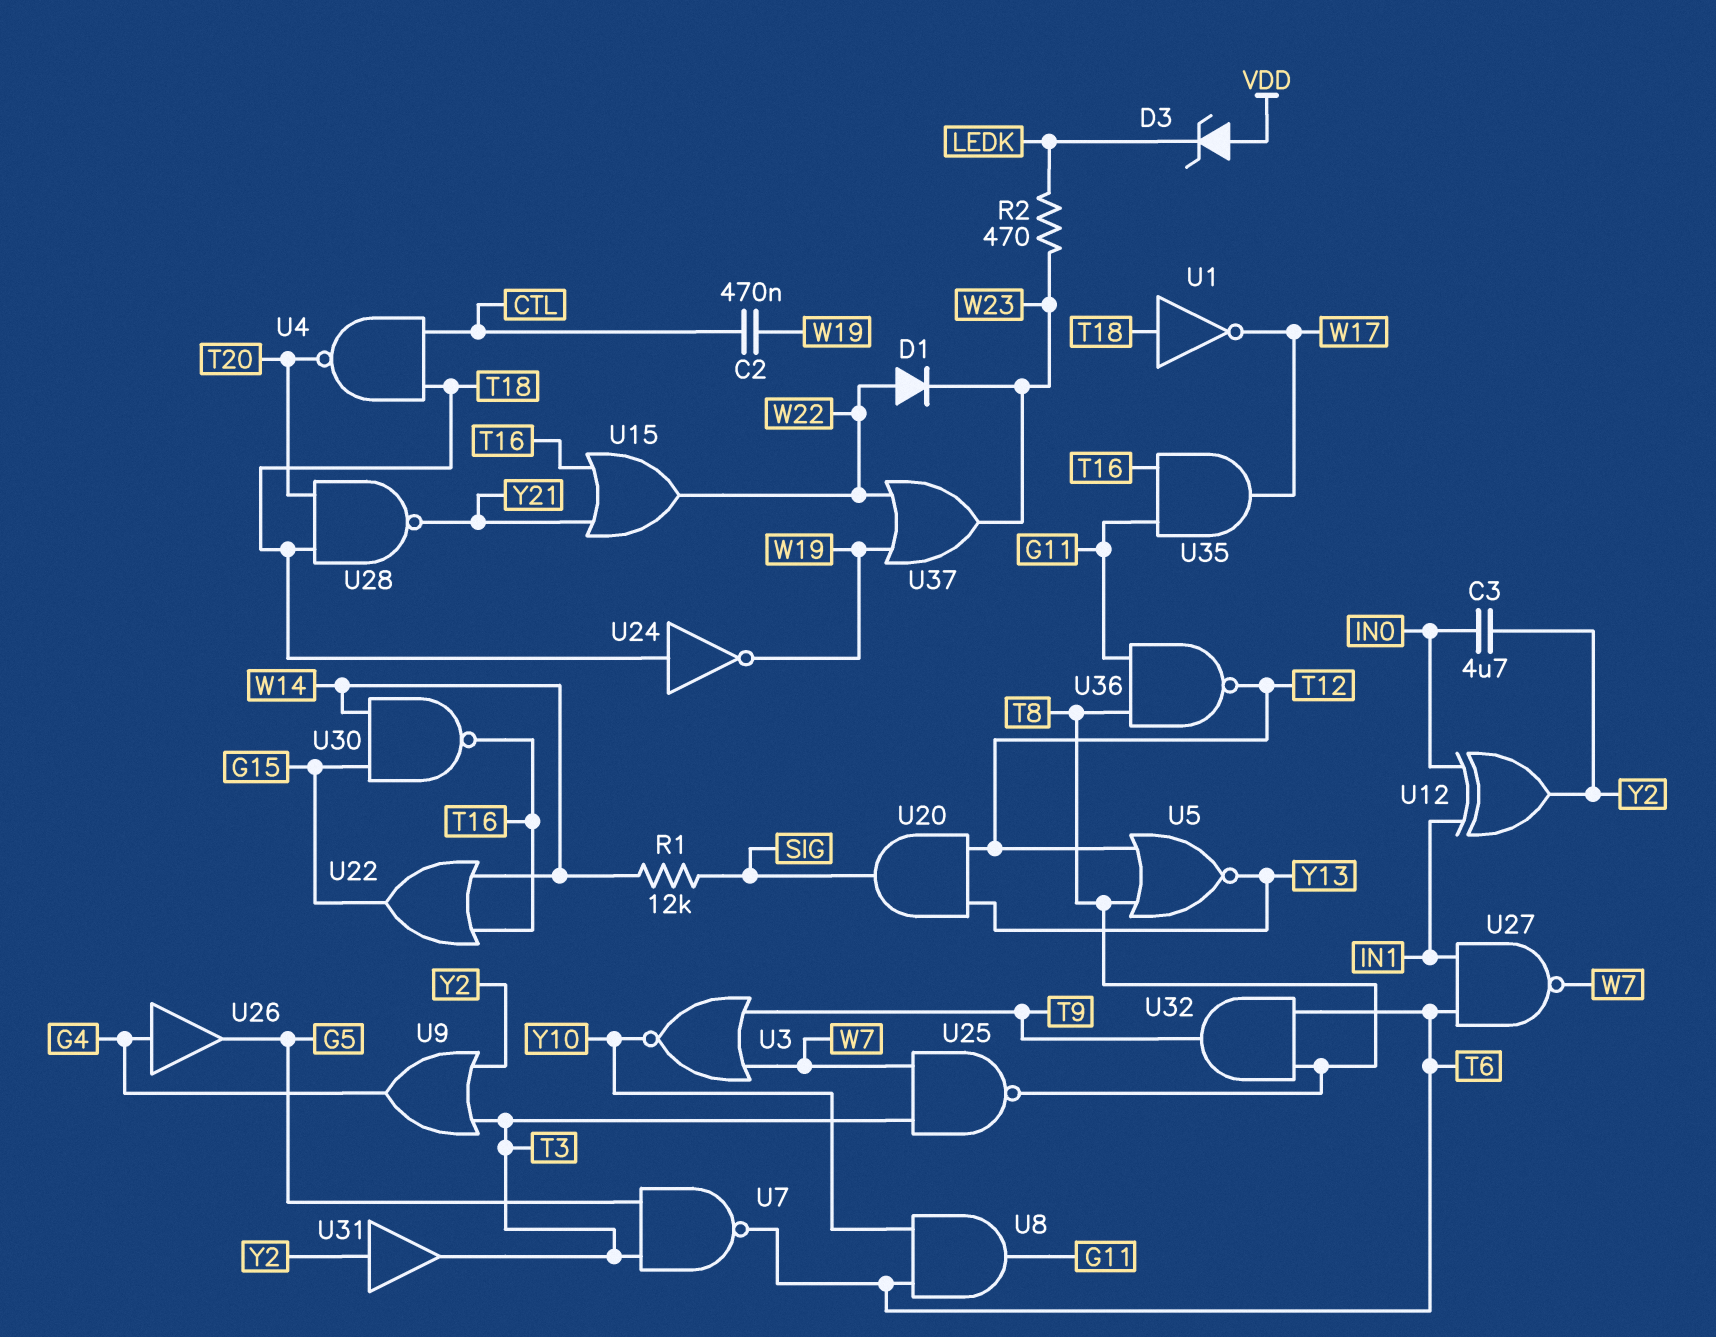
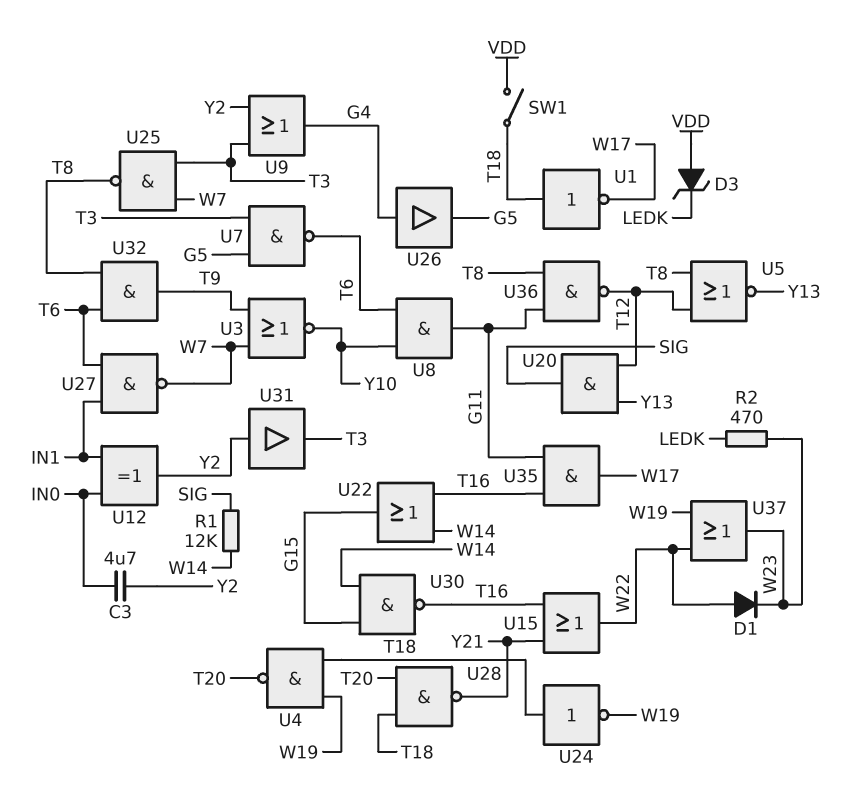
C2: 470nF (CTL, W19) -> none
SW1: none -> switch (T18, VDD)
U4: NAND (in CTL, in T18, out T20) -> NAND (in T18, in W19, out T20)

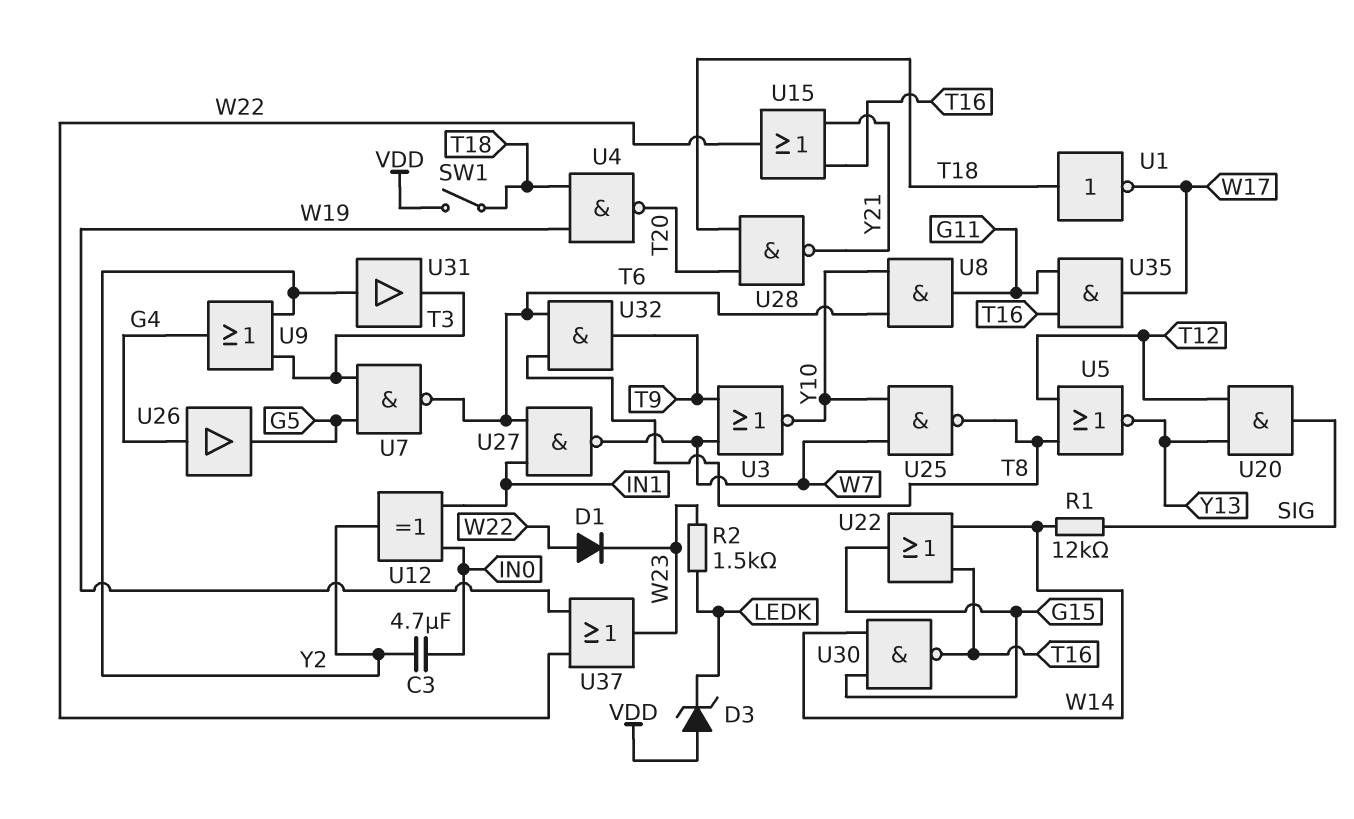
R2: 470 (LEDK, W23) -> 1.5k (LEDK, W23)
U24: NOT (in T18, out W19) -> none
U25: NAND (in T3, in W7, out T8) -> NAND (in W7, in Y10, out T8)
U36: NAND (in G11, in T8, out T12) -> none

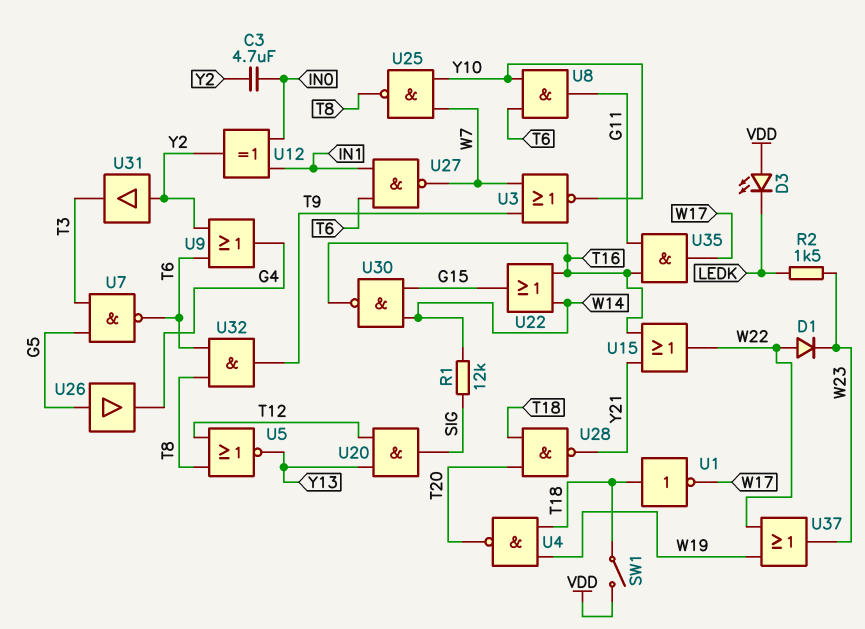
D3: zener (A VDD, K LEDK) -> LED (A VDD, K LEDK)
U9: OR (in T3, in Y2, out G4) -> OR (in T6, in Y2, out G4)
U26: buffer (in G4, out G5) -> buffer (in G5, out G4)

